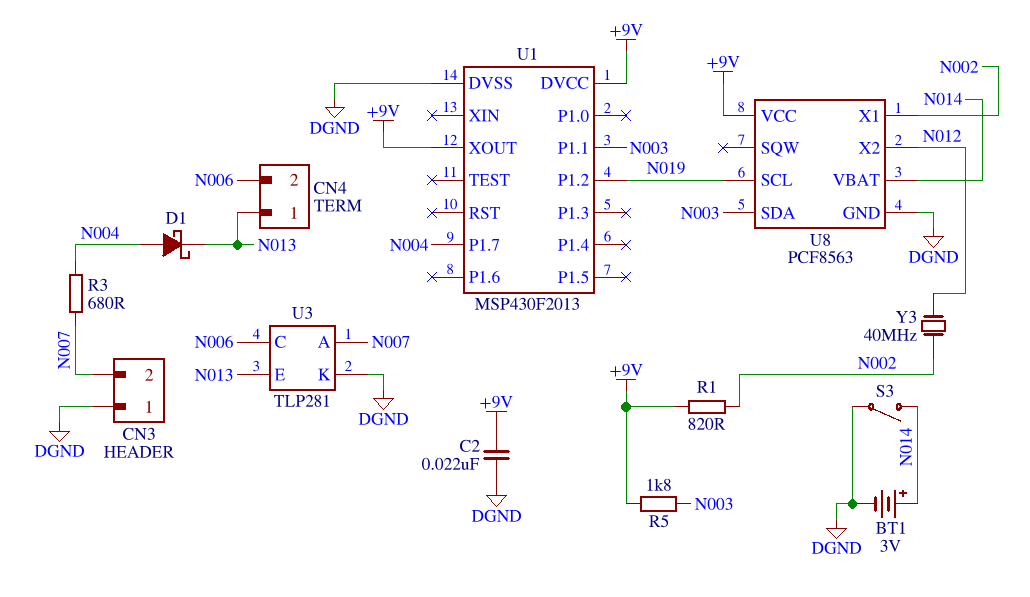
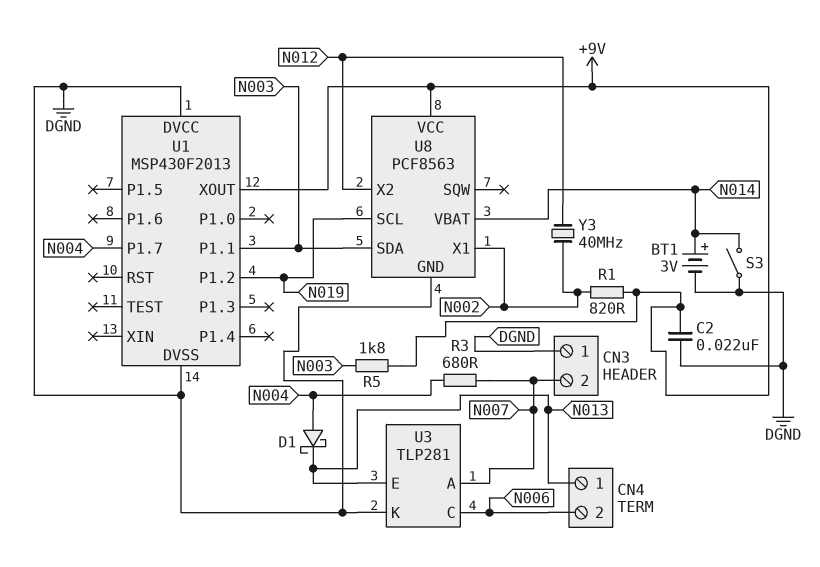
U1 pin DVCC: +9V -> DGND

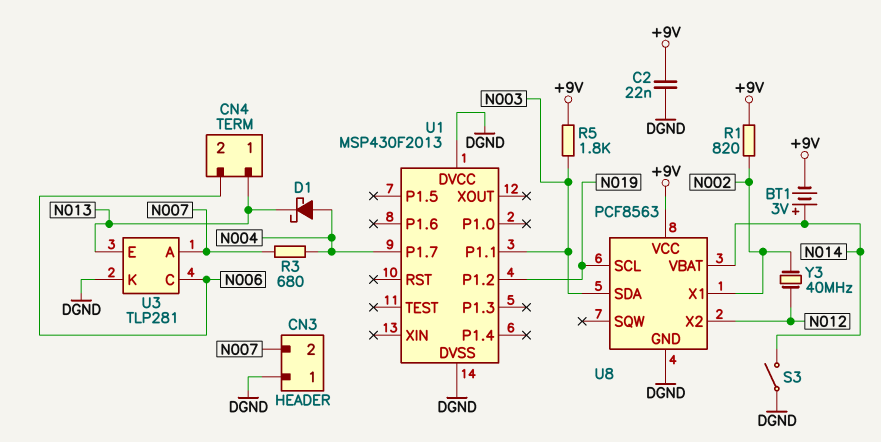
BT1: 3V (plus N014, minus DGND) -> 3V (plus N014, minus +9V)
U1 pin XOUT: +9V -> none

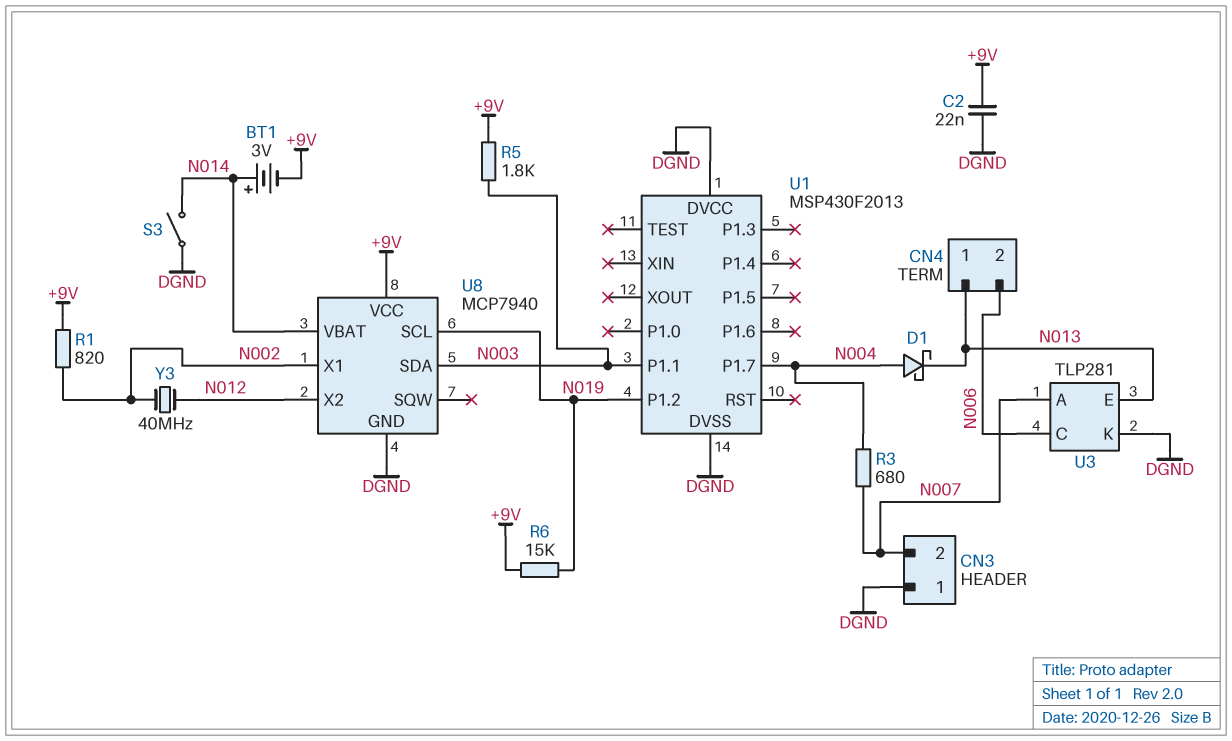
R6: none -> 15k (+9V, N019)
U8: PCF8563 -> MCP7940

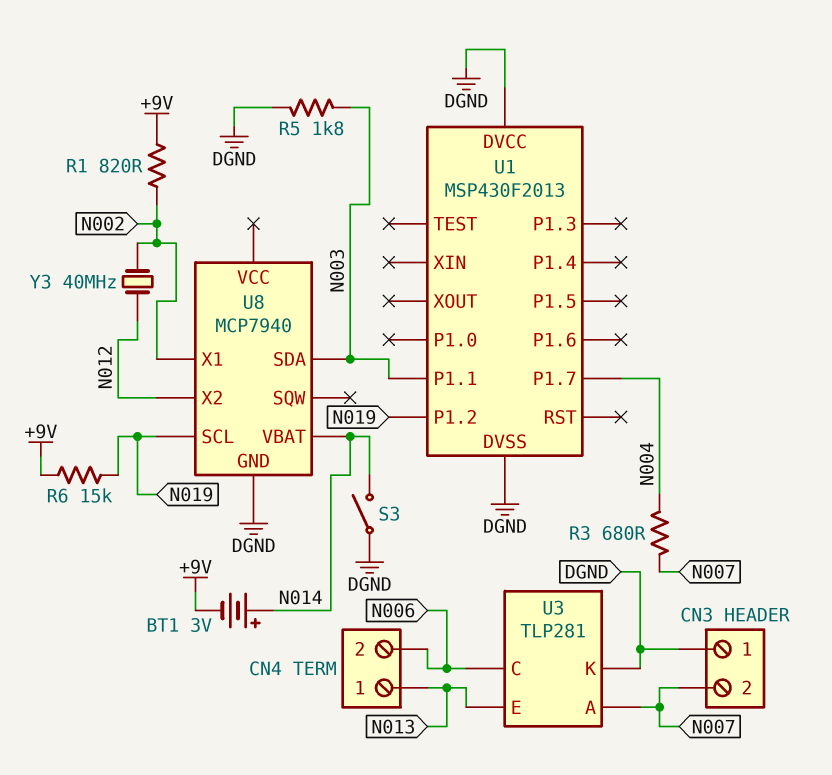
C2: 22nF (+9V, DGND) -> none
D1: schottky (A N004, K N013) -> none
R5: 1.8k (+9V, N003) -> 1.8k (DGND, N003)
U8 pin VCC: +9V -> none

